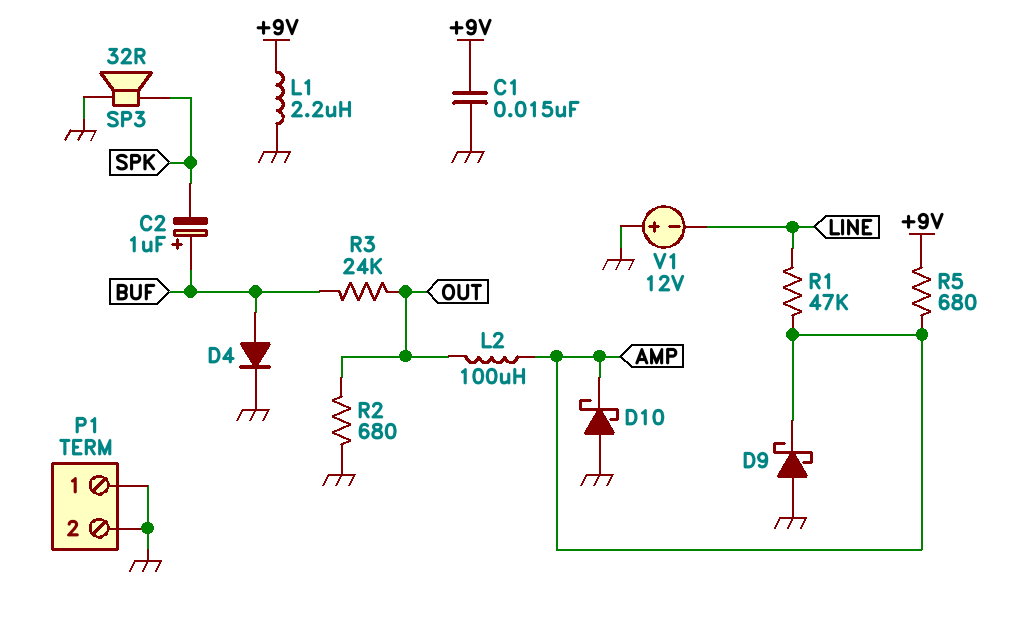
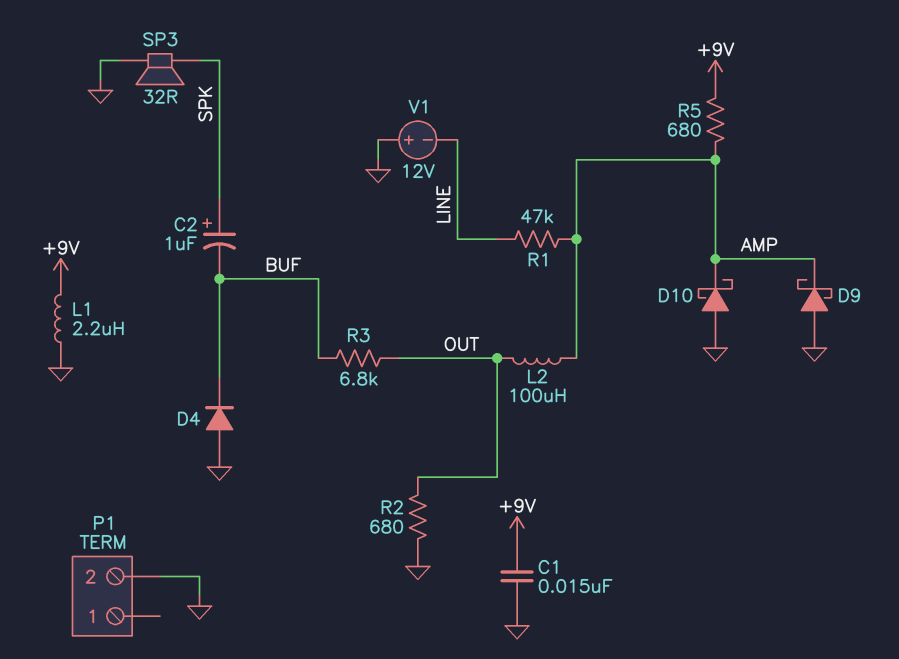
C2: 1uF (plus BUF, minus SPK) -> 1uF (plus SPK, minus BUF)
D4: diode (A BUF, K GND) -> diode (A GND, K BUF)
P1 pin 1: GND -> none
R3: 24k (BUF, OUT) -> 6.8k (BUF, OUT)

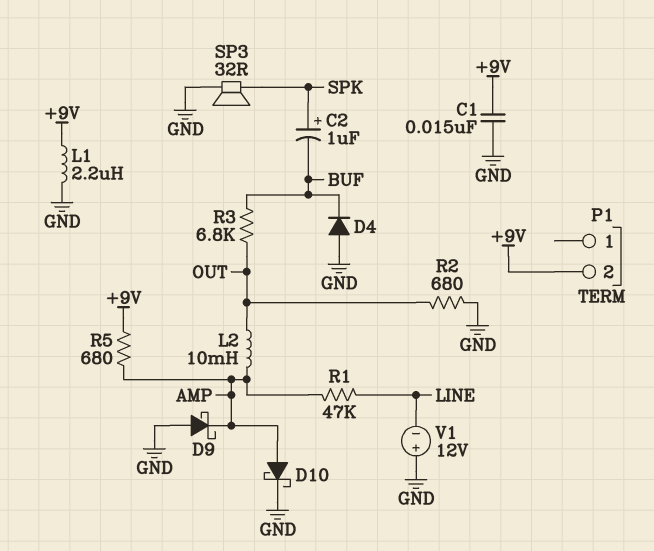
D10: schottky (A GND, K AMP) -> schottky (A AMP, K GND)
L2: 100uH (AMP, OUT) -> 10mH (AMP, OUT)
P1 pin 2: GND -> +9V

